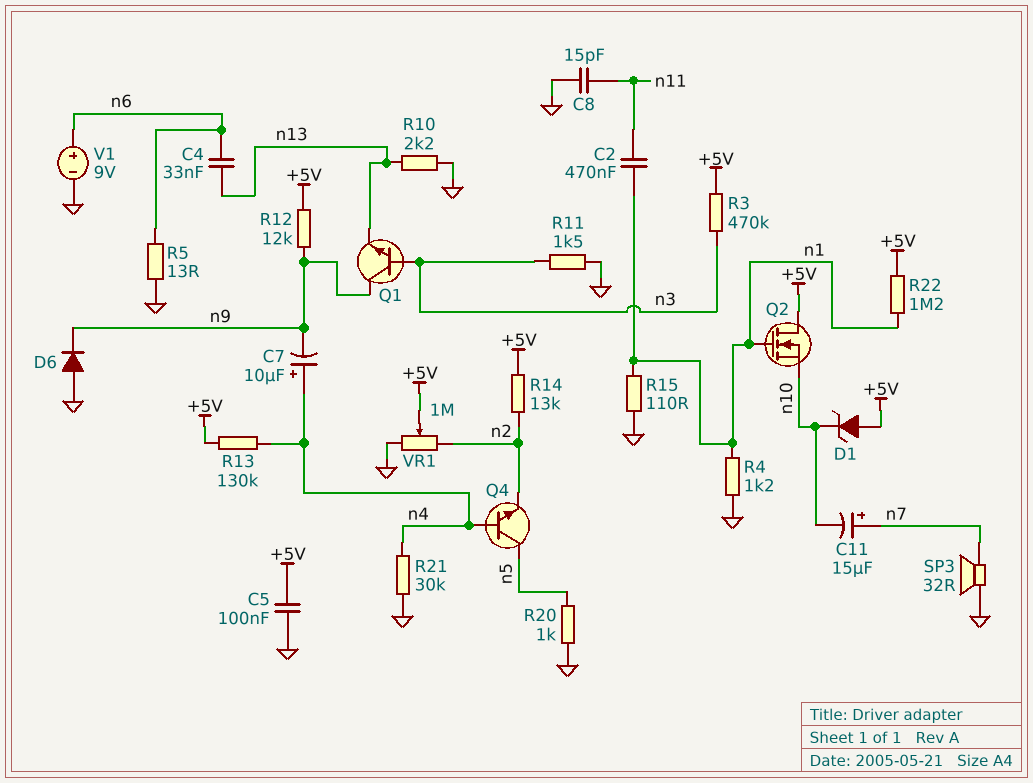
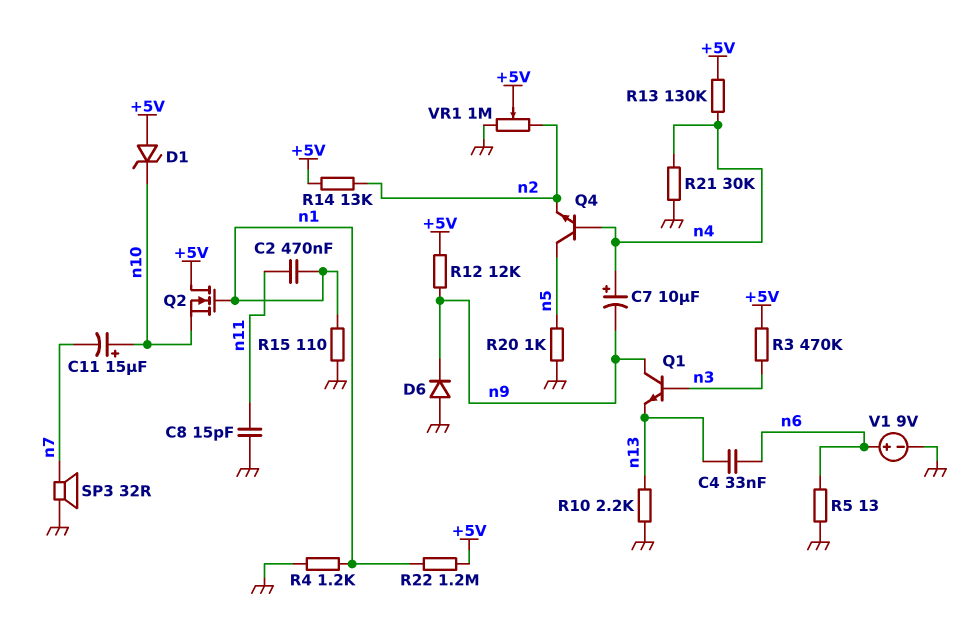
C5: 100nF (+5V, GND) -> none
C11: 15uF (plus n7, minus n10) -> 15uF (plus n10, minus n7)
R11: 1.5k (GND, n3) -> none

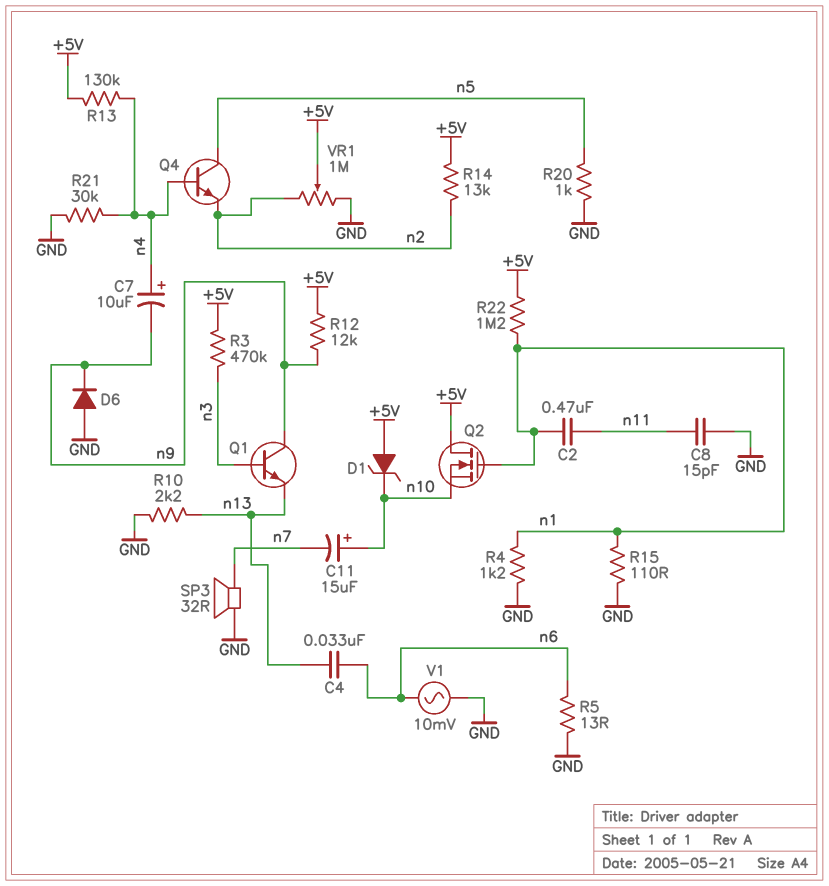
V1: 9V (plus n6, minus GND) -> AC 10mV (GND, n6)

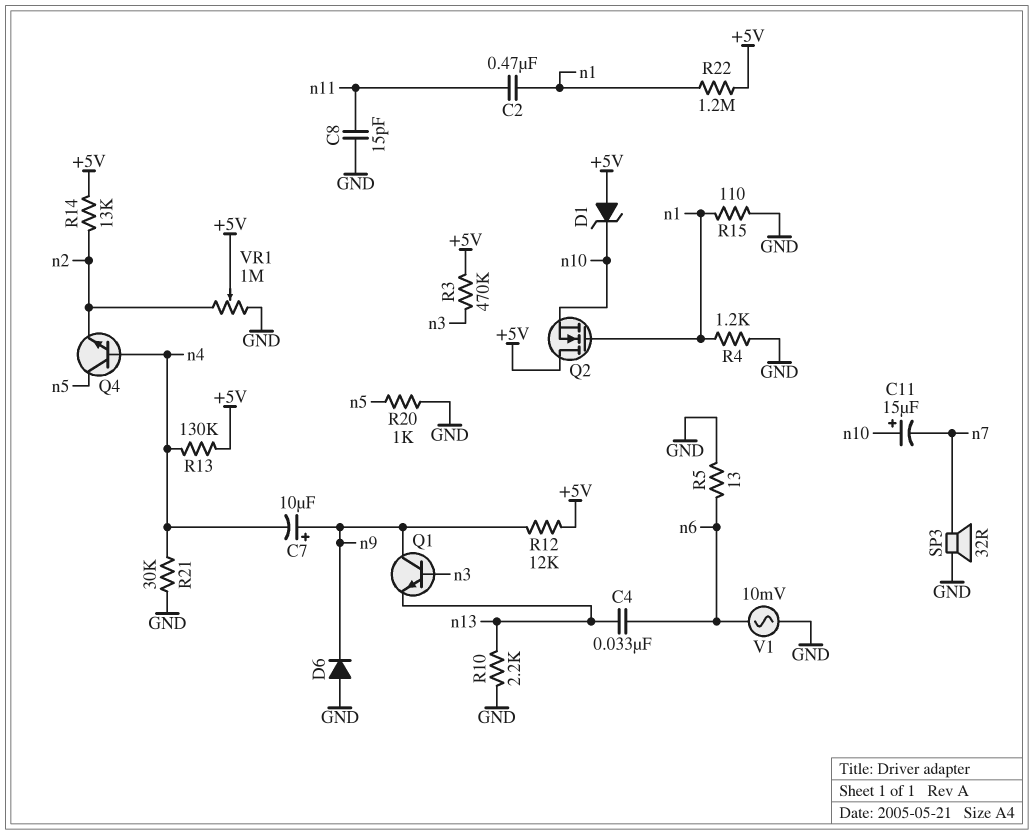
C7: 10uF (plus n4, minus n9) -> 10uF (plus n9, minus n4)

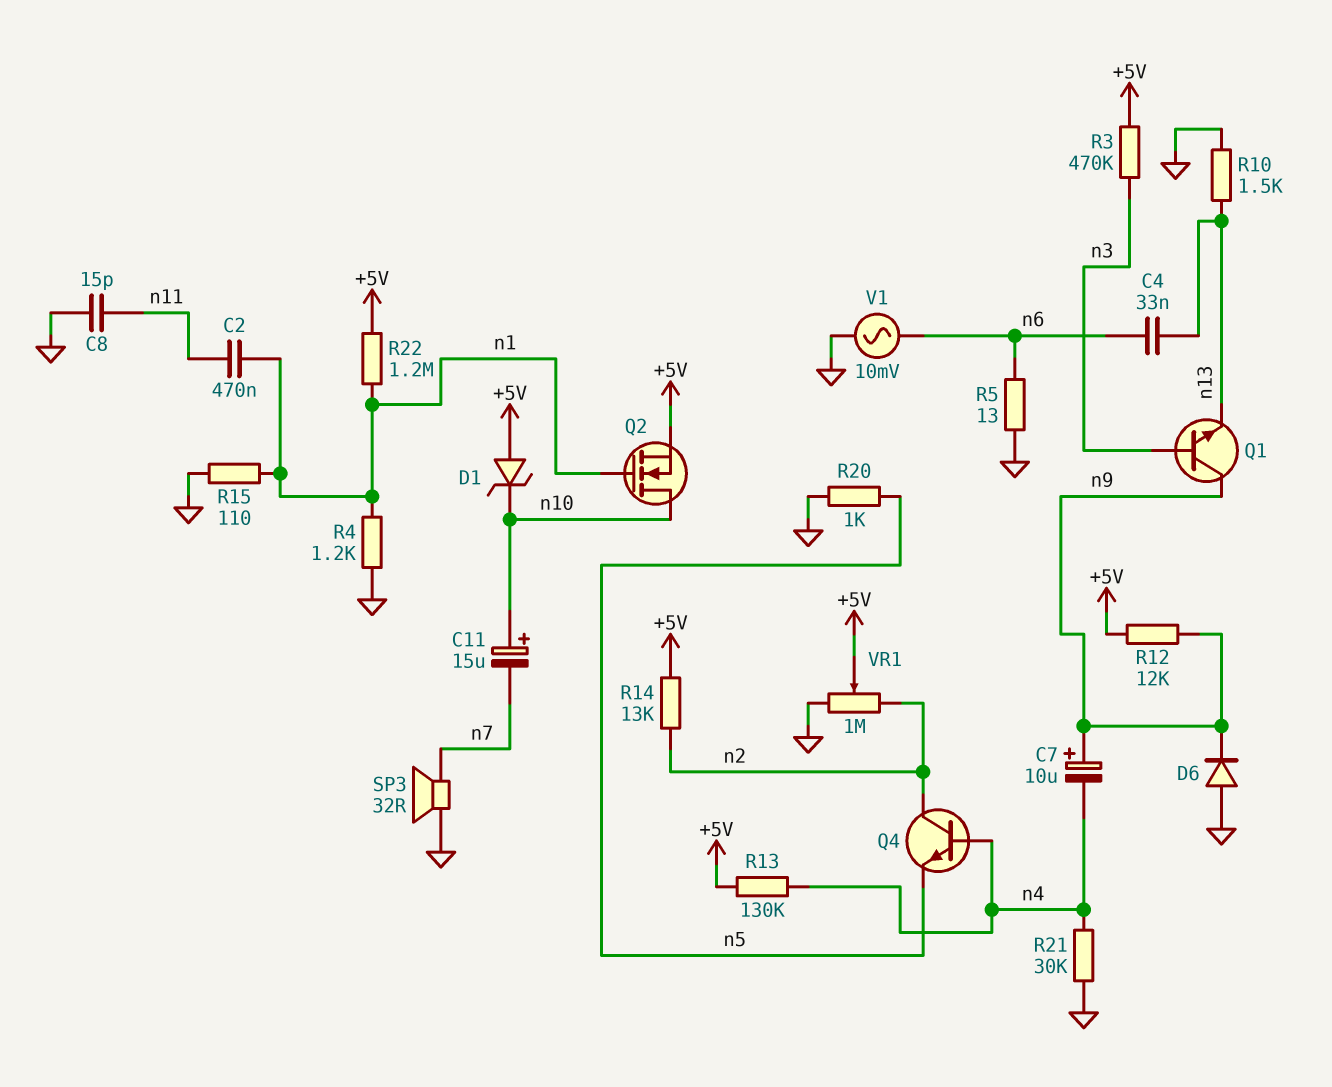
Q2: NMOS (G n1, D +5V, S n10) -> NMOS (G n1, D n10, S +5V)
Q4: NPN (B n4, C n5, E n2) -> NPN (B n4, C n2, E n5)
R10: 2.2k (GND, n13) -> 1.5k (GND, n13)

